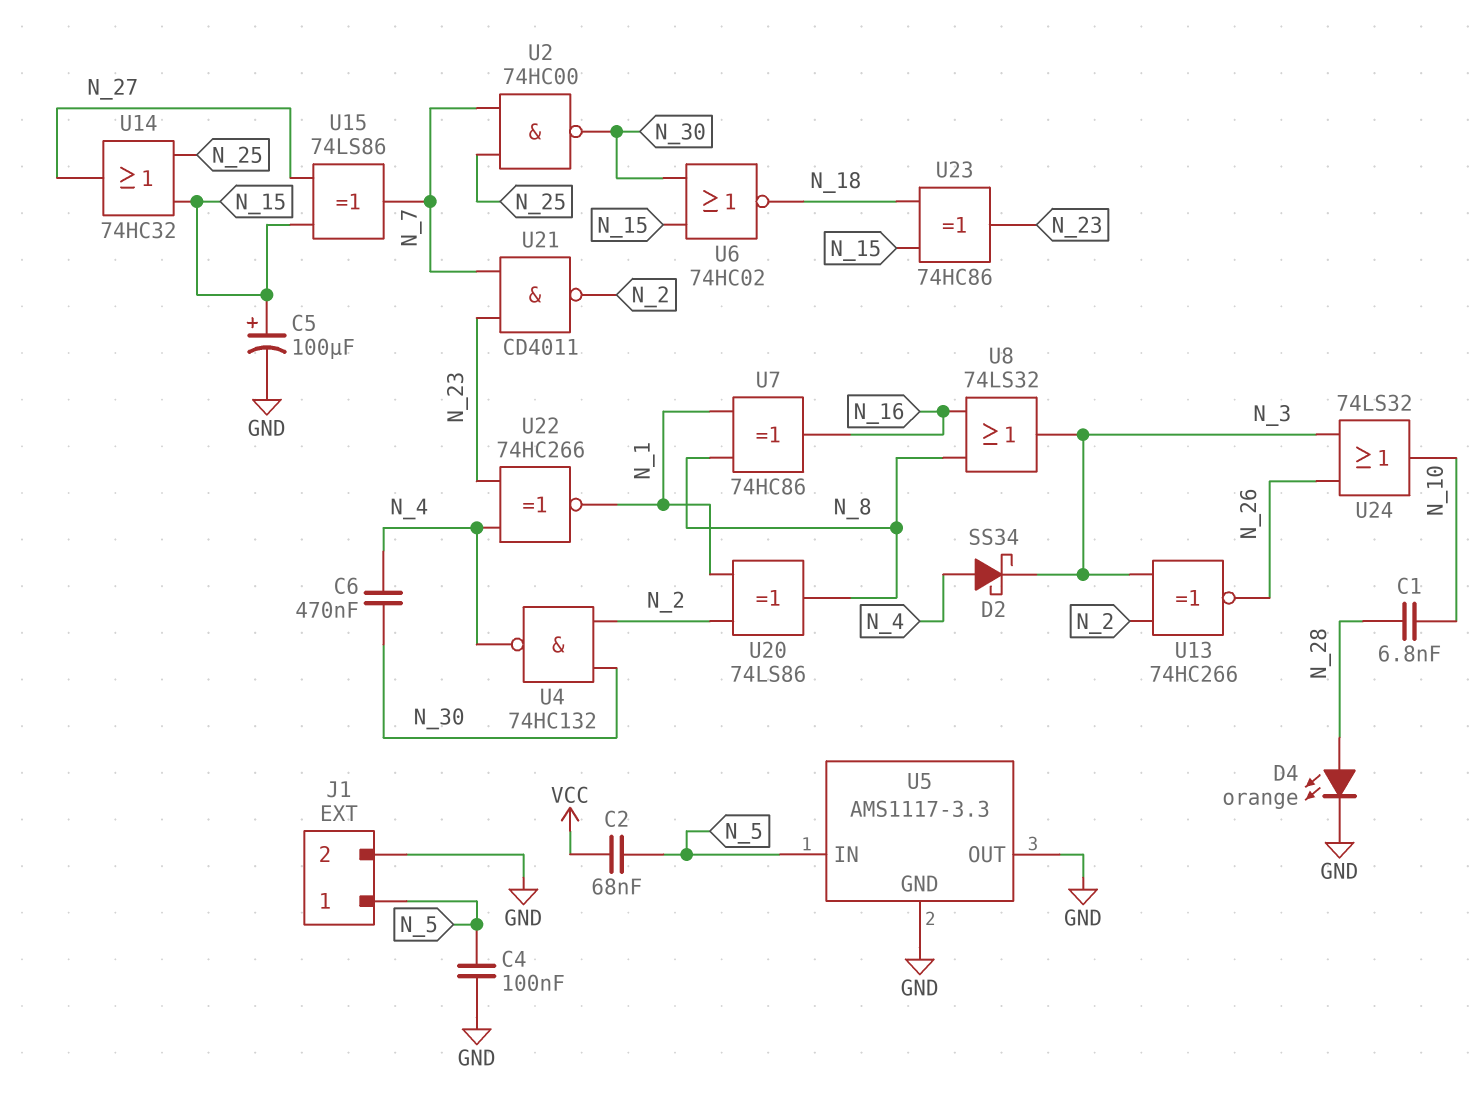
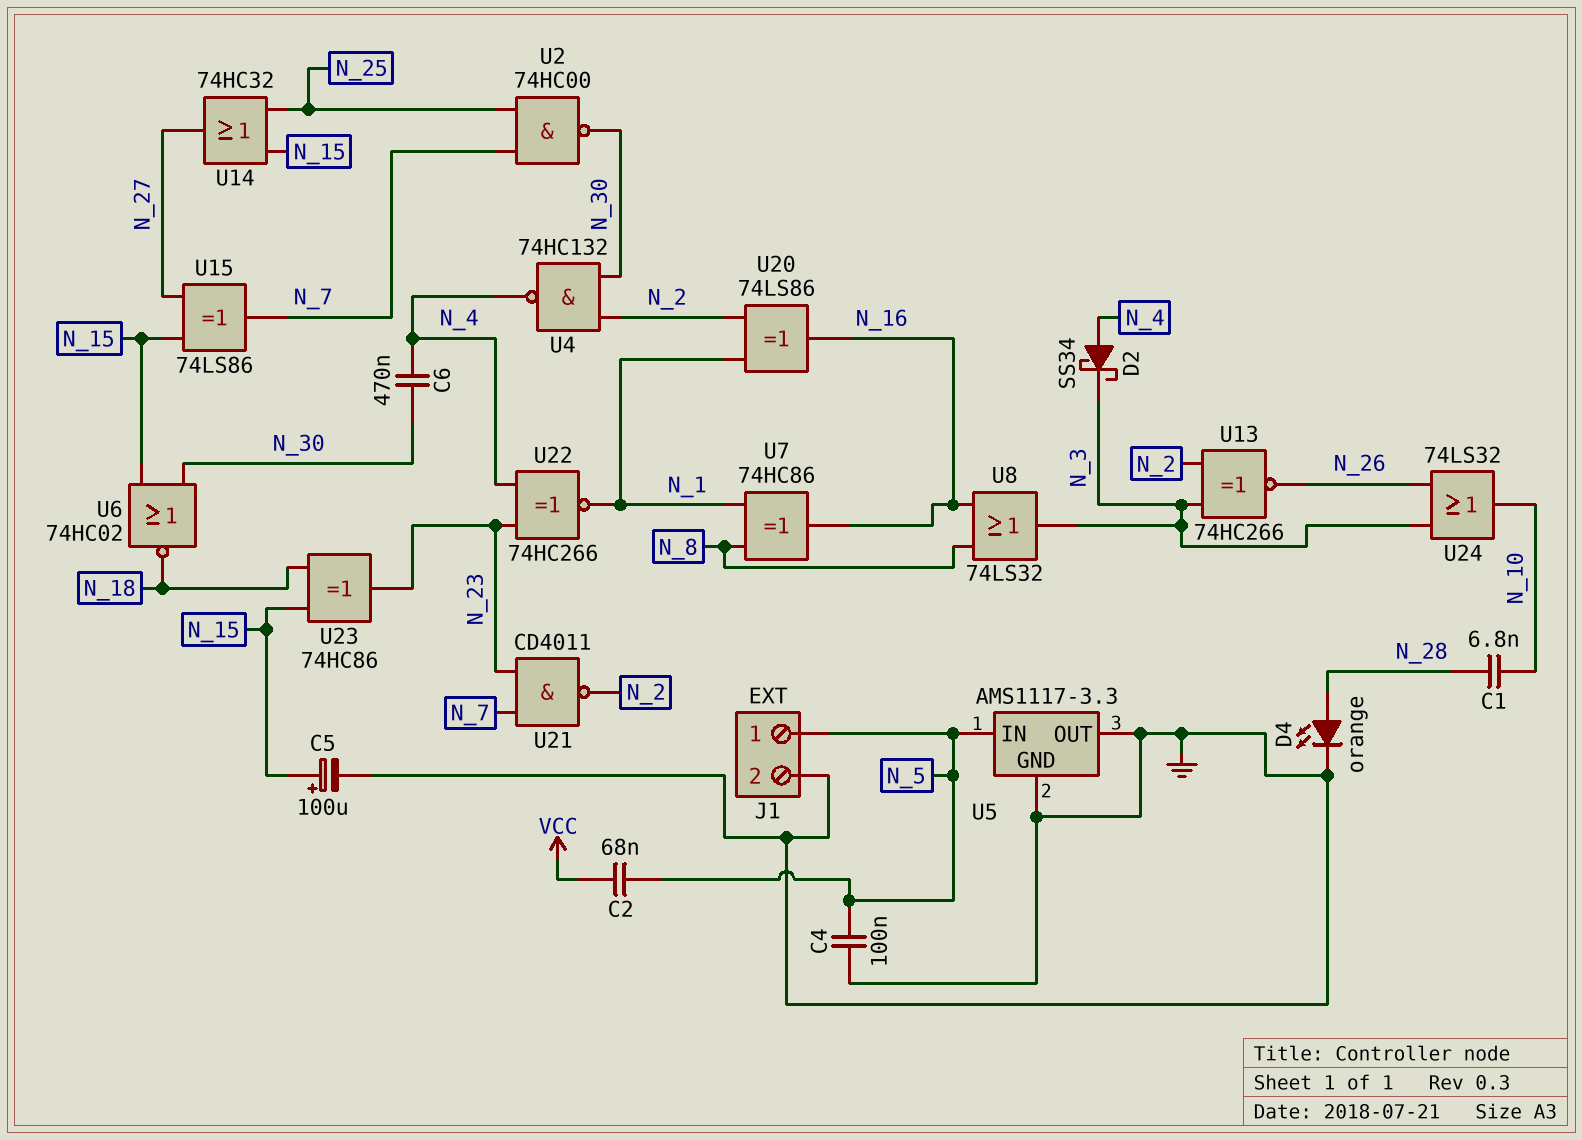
U20: XOR 74LS86 (in N_1, in N_2, out N_8) -> XOR 74LS86 (in N_1, in N_2, out N_16)

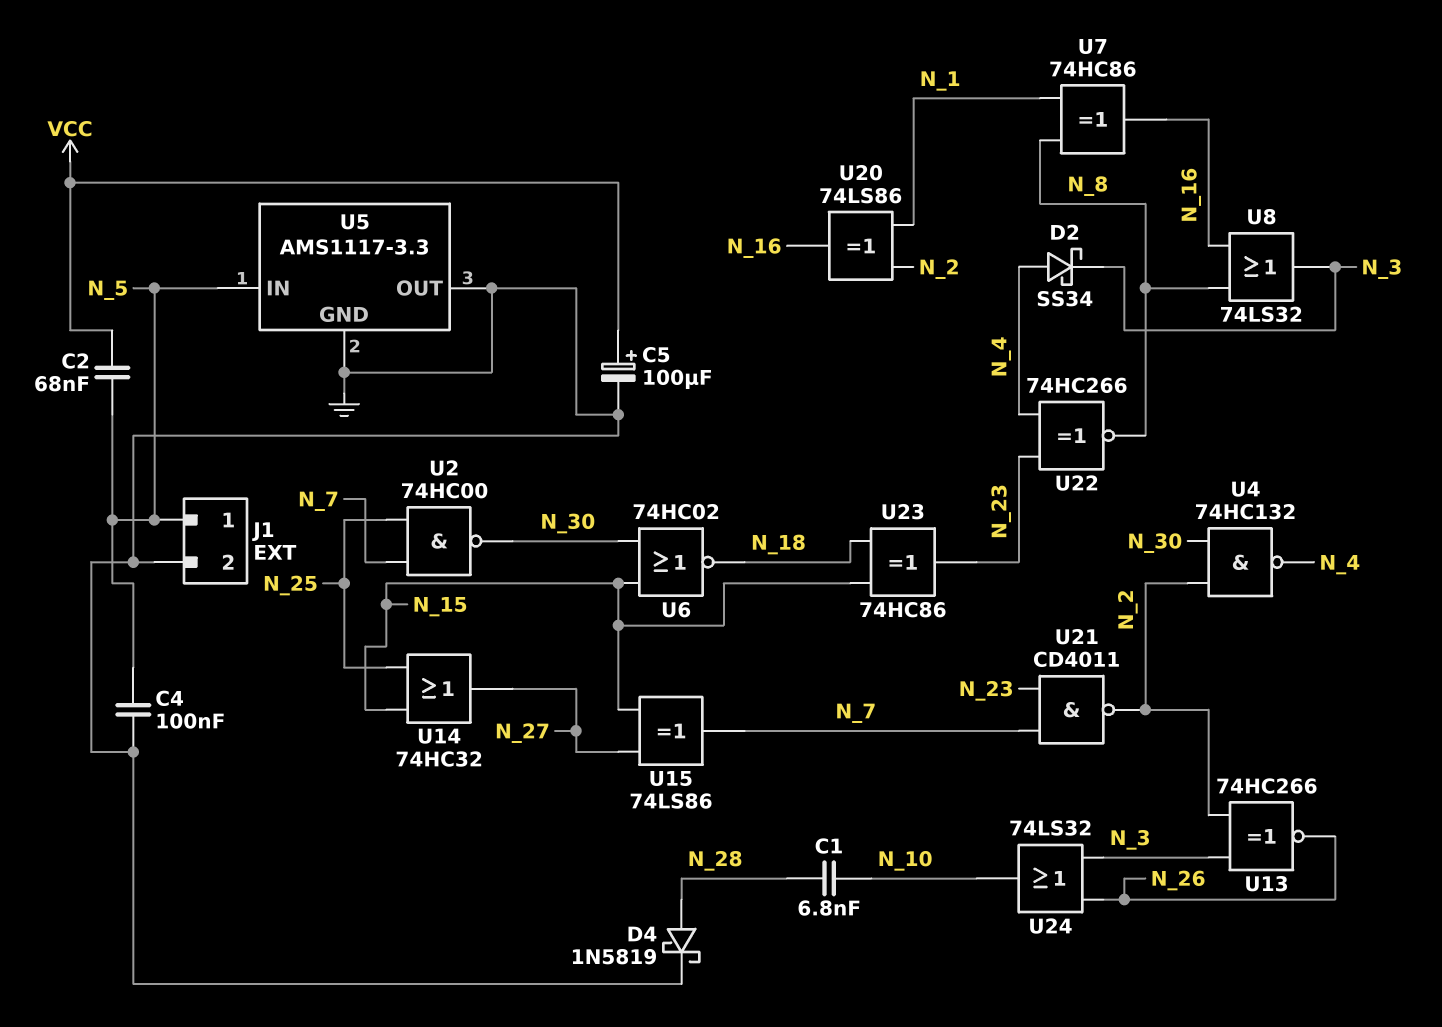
C5: 100uF (plus N_15, minus GND) -> 100uF (plus VCC, minus GND)
C6: 470nF (N_4, N_30) -> none
D4: LED orange (A N_28, K GND) -> schottky 1N5819 (A N_28, K GND)
U22: XNOR 74HC266 (in N_4, in N_23, out N_1) -> XNOR 74HC266 (in N_4, in N_23, out N_8)

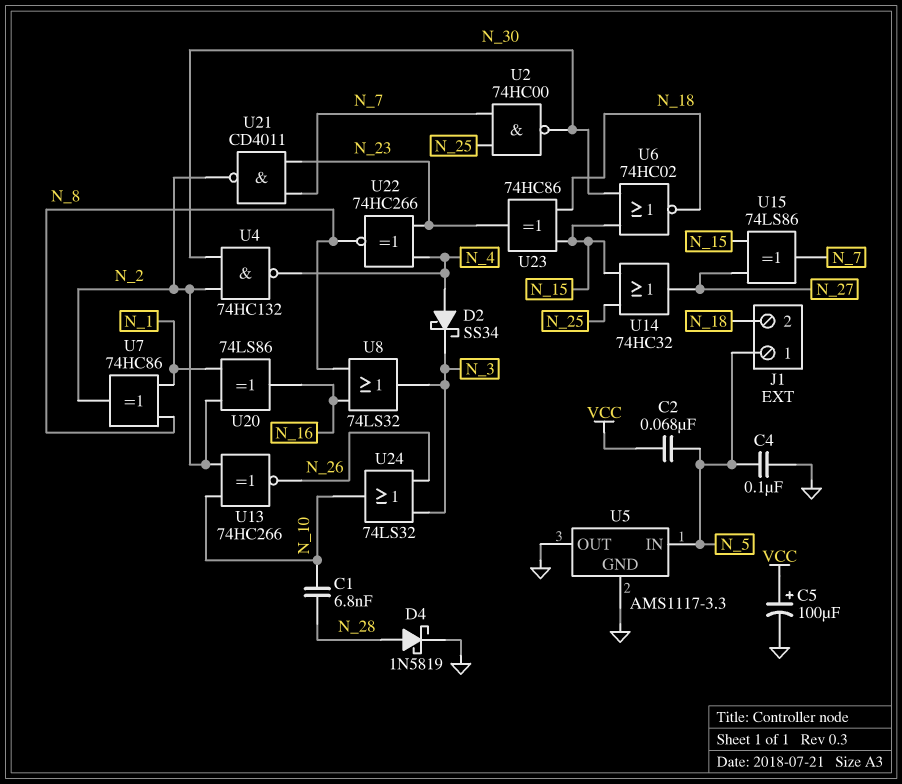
J1 pin 2: GND -> N_18
U7: XOR 74HC86 (in N_1, in N_8, out N_16) -> XOR 74HC86 (in N_1, in N_8, out N_2)
U13: XNOR 74HC266 (in N_2, in N_3, out N_26) -> XNOR 74HC266 (in N_2, in N_10, out N_26)

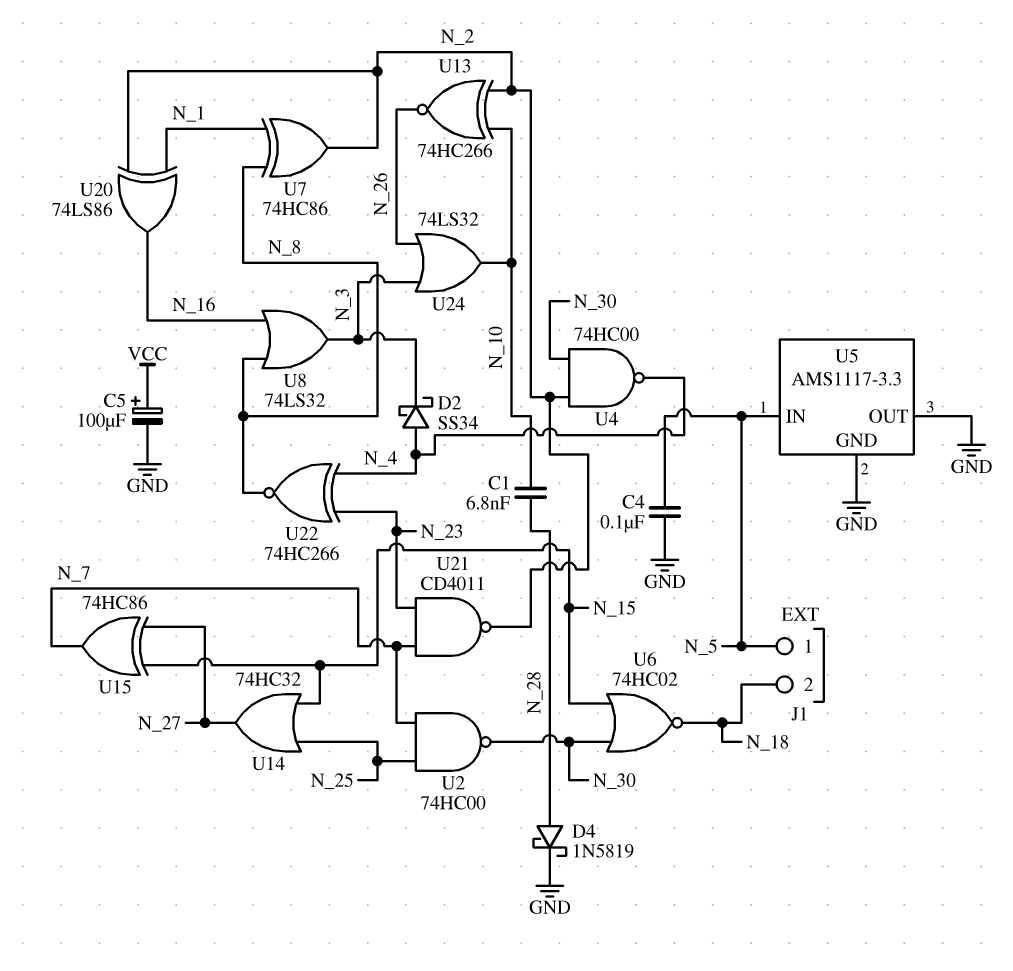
C2: 68nF (N_5, VCC) -> none
U4: NAND 74HC132 (in N_2, in N_30, out N_4) -> NAND 74HC00 (in N_2, in N_30, out N_4)
U15: XOR 74LS86 (in N_15, in N_27, out N_7) -> XOR 74HC86 (in N_15, in N_27, out N_7)
U23: XOR 74HC86 (in N_15, in N_18, out N_23) -> none

